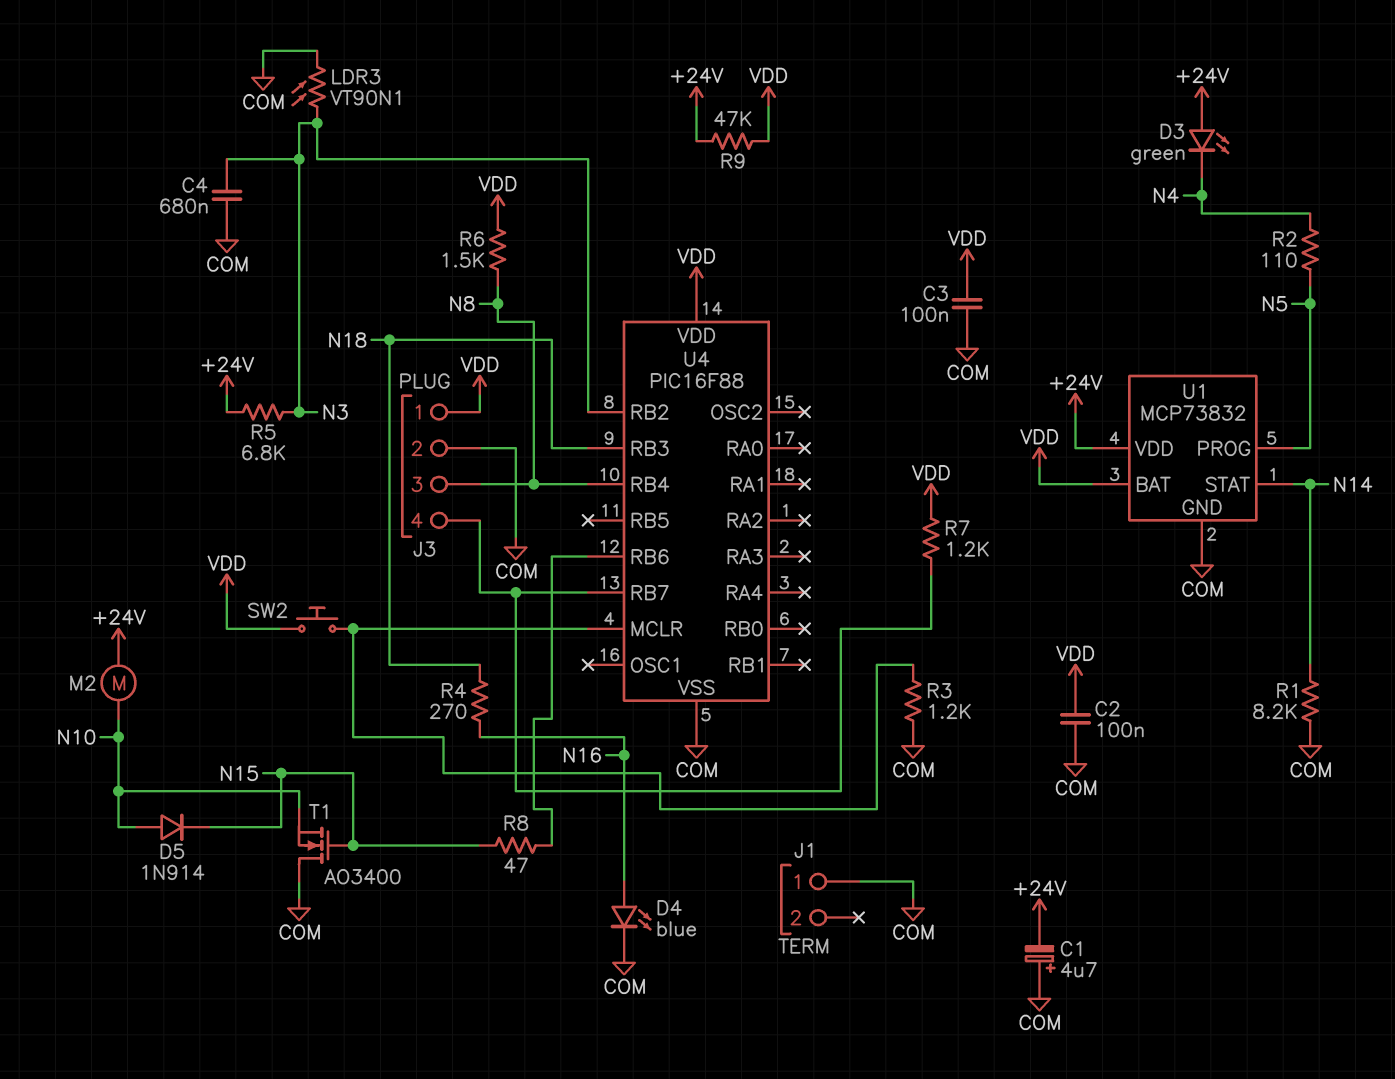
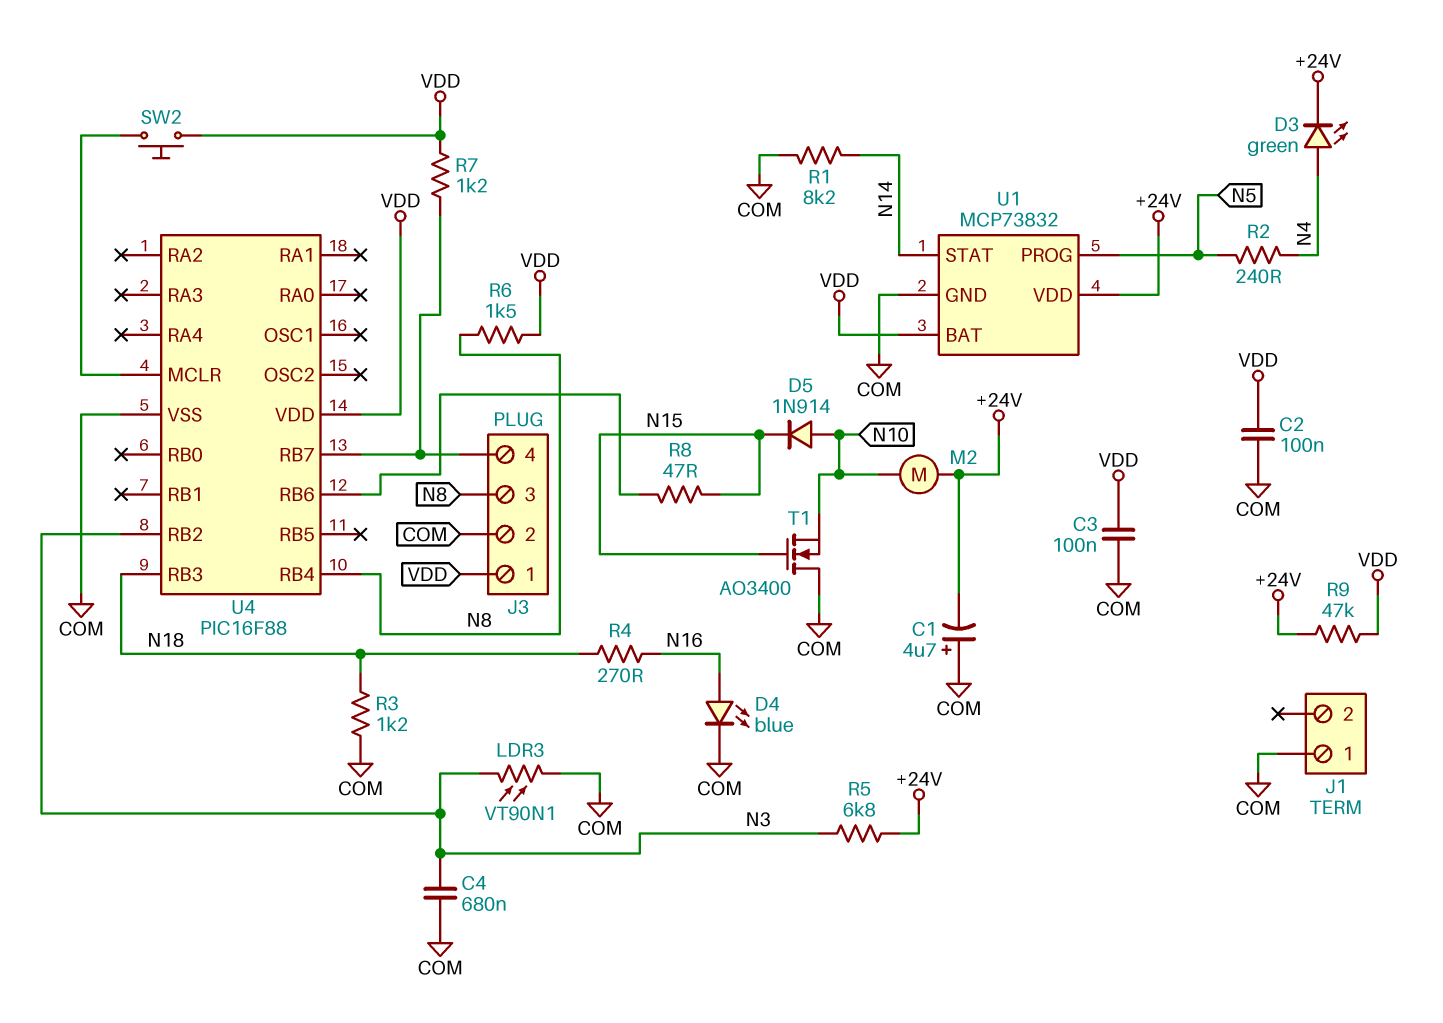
D3: LED green (A +24V, K N4) -> LED green (A N4, K +24V)
R2: 110 (N4, N5) -> 240 (N4, N5)
R3: 1.2k (COM, U4/MCLR) -> 1.2k (COM, N18)

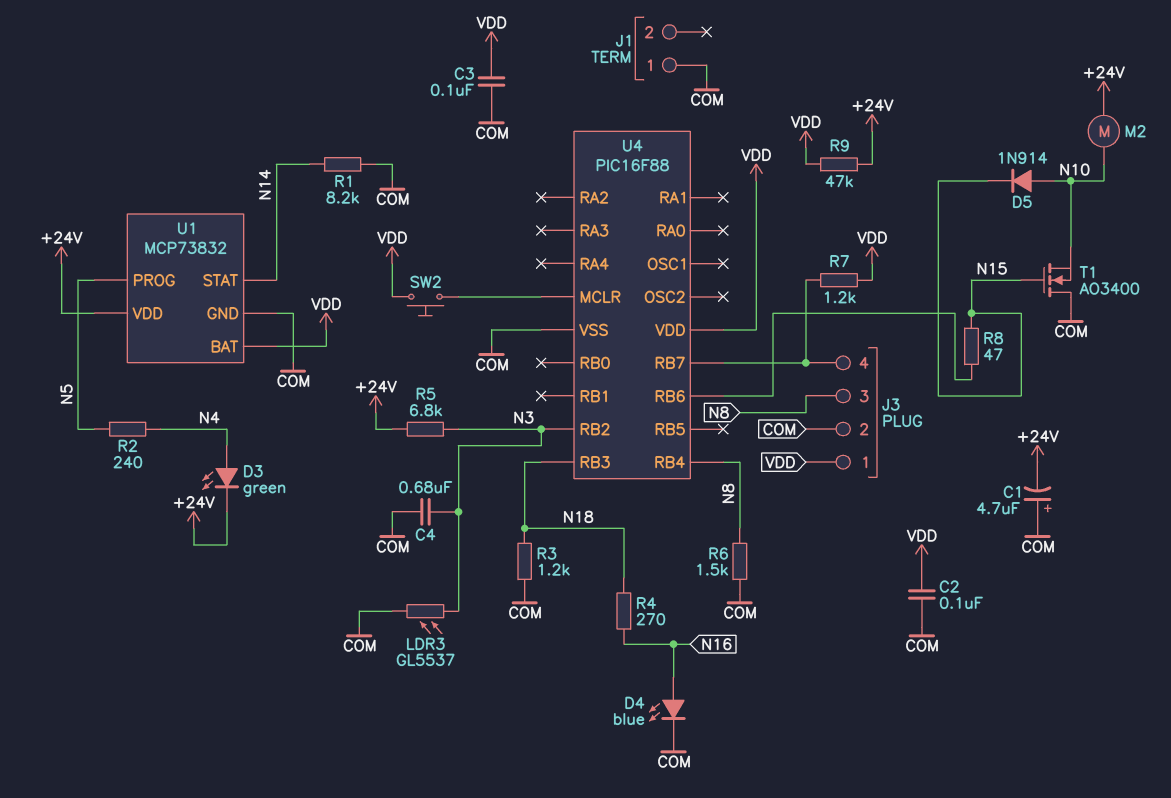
LDR3: VT90N1 (COM, N3) -> GL5537 (COM, N3)
R6: 1.5k (N8, VDD) -> 1.5k (COM, N8)

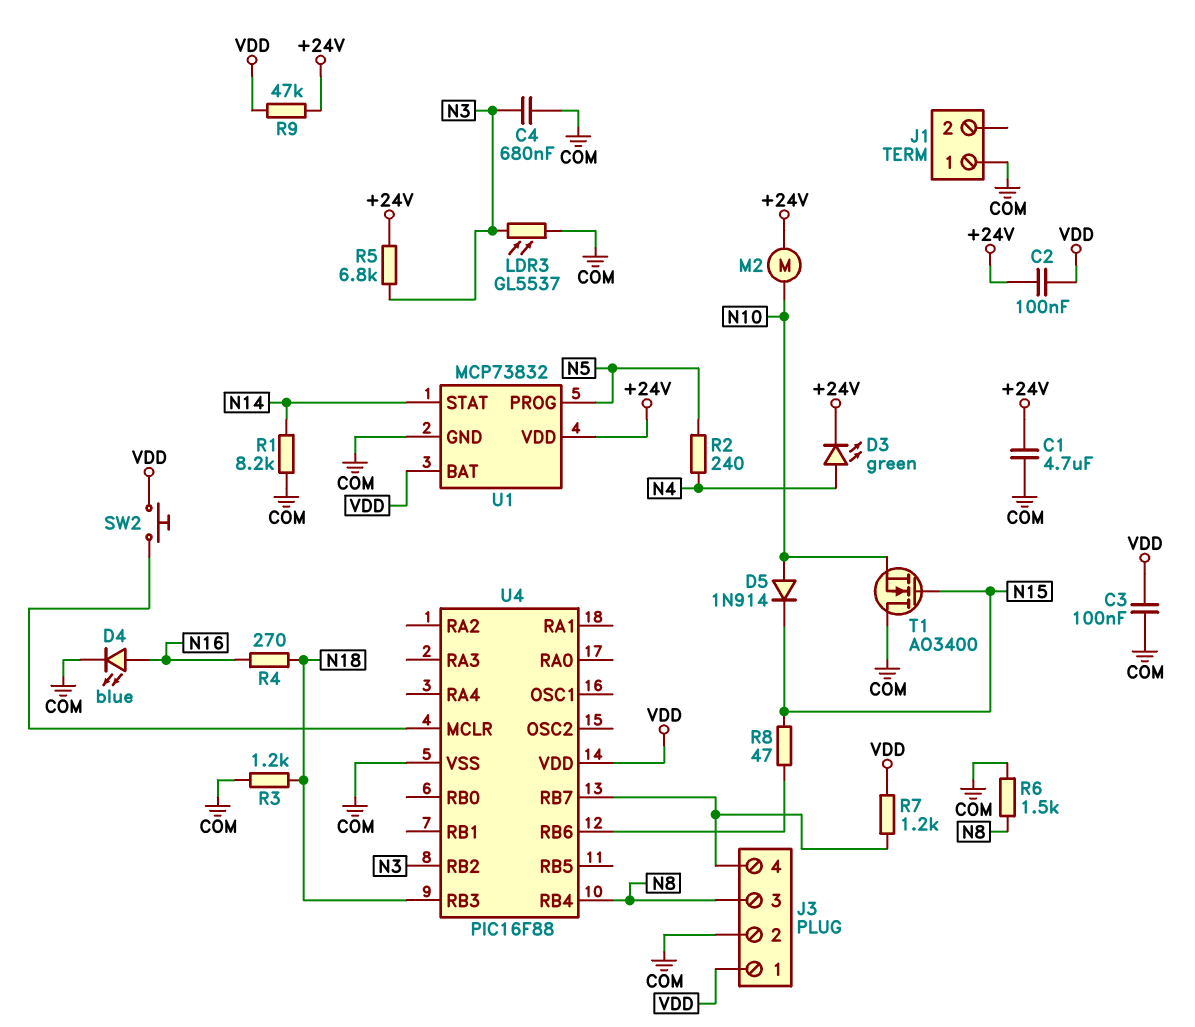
C1: 4.7uF (plus COM, minus +24V) -> 4.7uF (+24V, COM)
C2: 100nF (COM, VDD) -> 100nF (+24V, VDD)

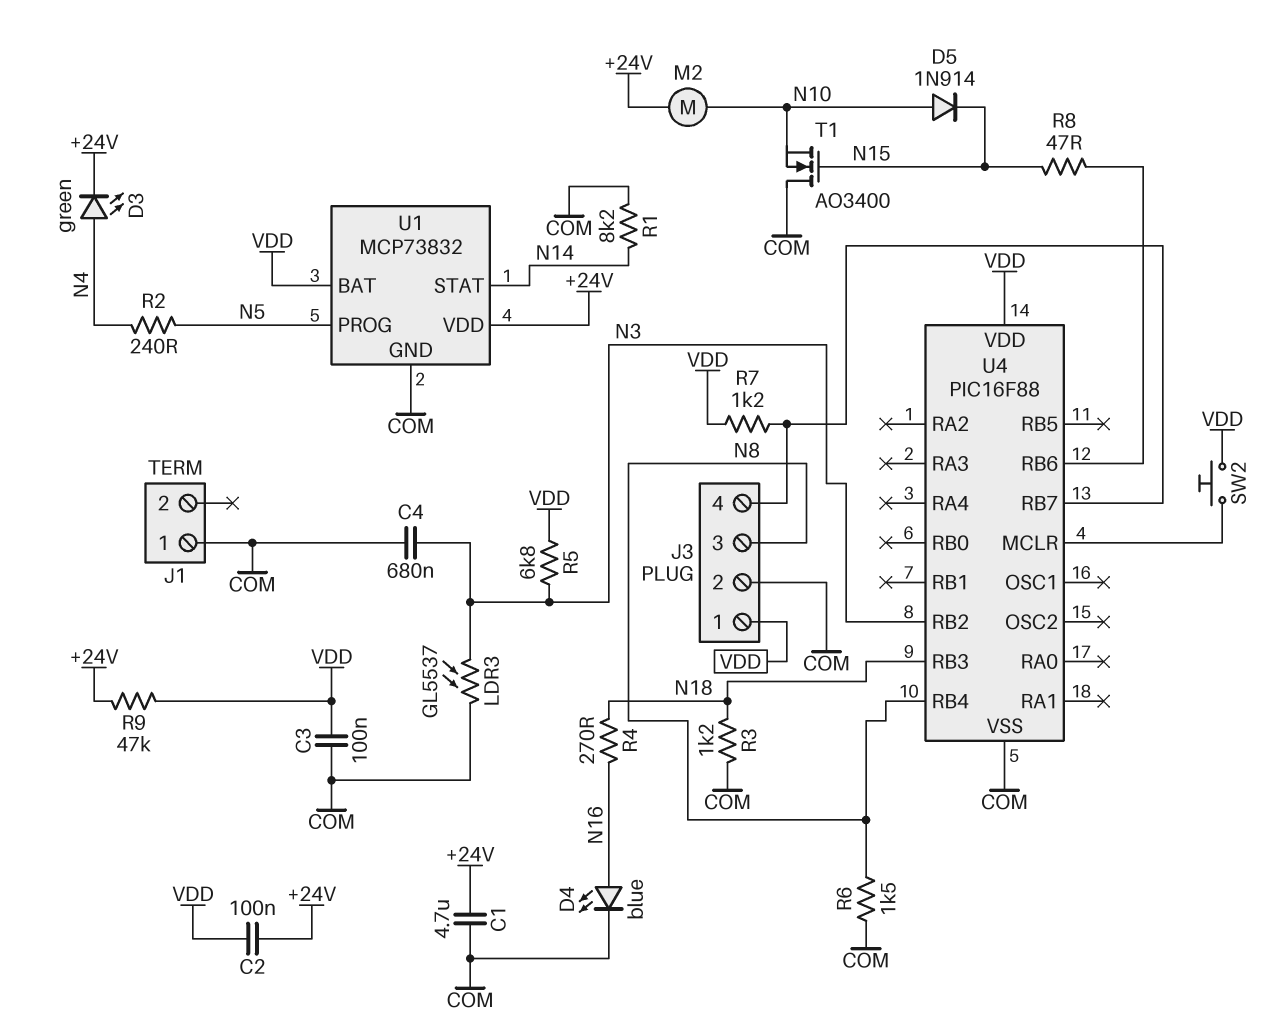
R5: 6.8k (+24V, N3) -> 6.8k (N3, VDD)

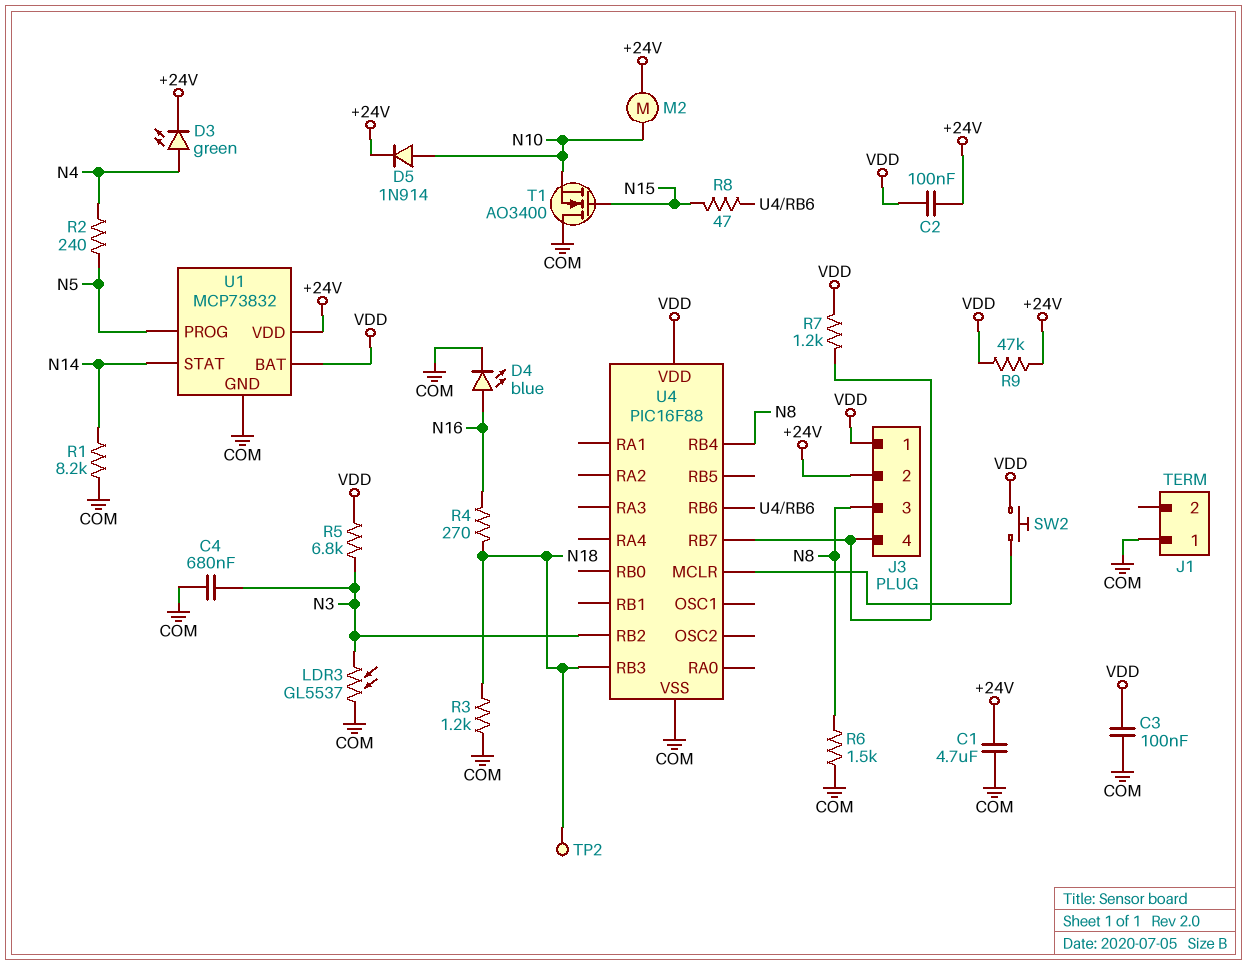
D5: diode 1N914 (A N10, K N15) -> diode 1N914 (A N10, K +24V)
J3 pin 2: COM -> +24V
TP2: none -> test point (N18)

